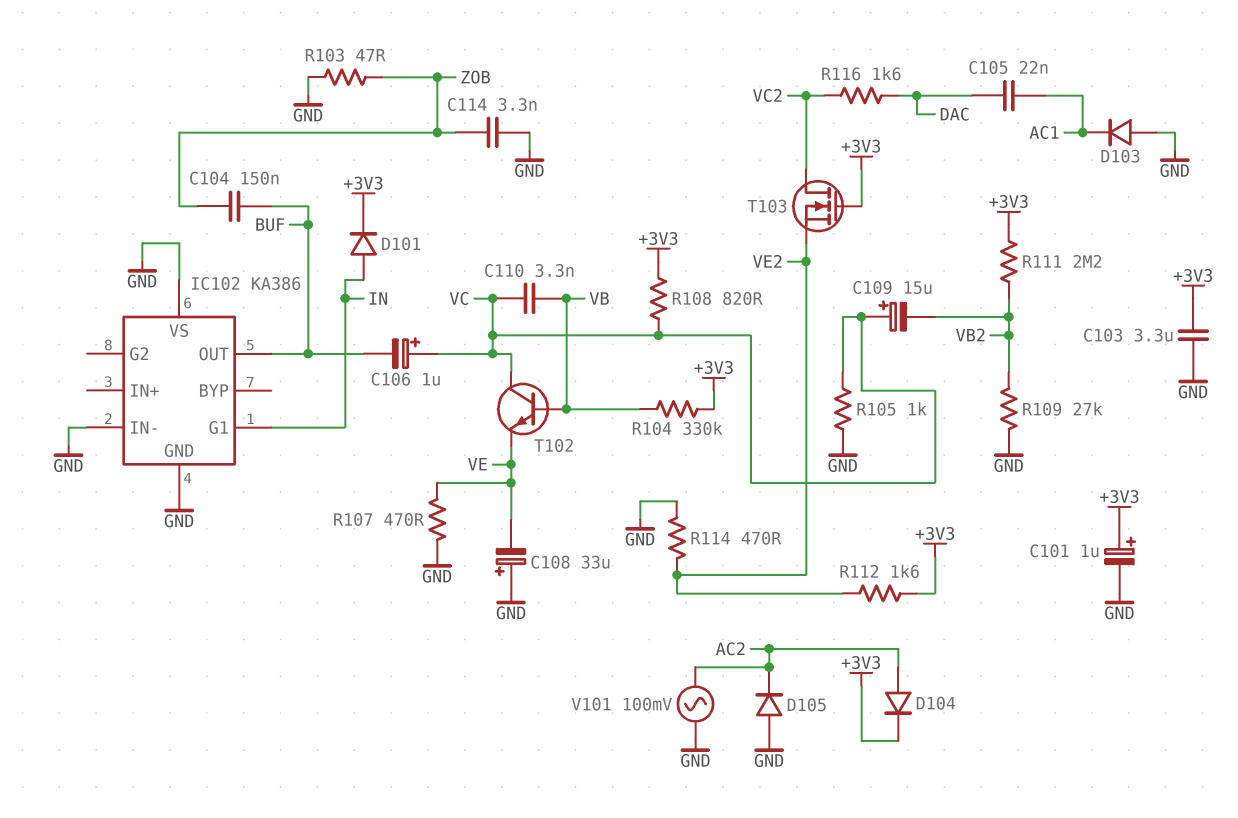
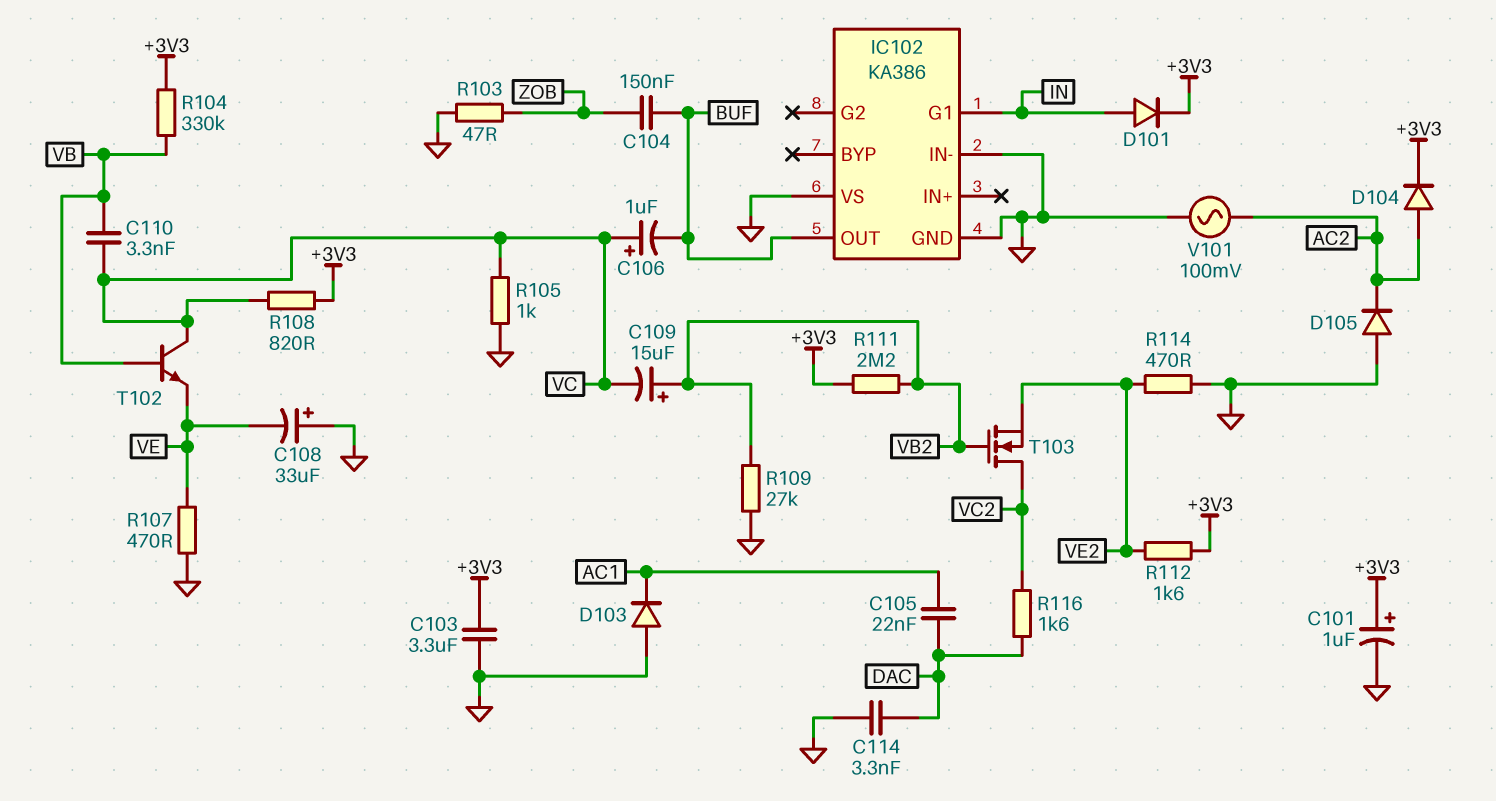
C109: 15uF (plus VC, minus VB2) -> 15uF (plus VB2, minus VC)
C114: 3.3nF (GND, ZOB) -> 3.3nF (DAC, GND)
T103: NMOS (G +3V3, D VC2, S VE2) -> NMOS (G VB2, D VC2, S VE2)

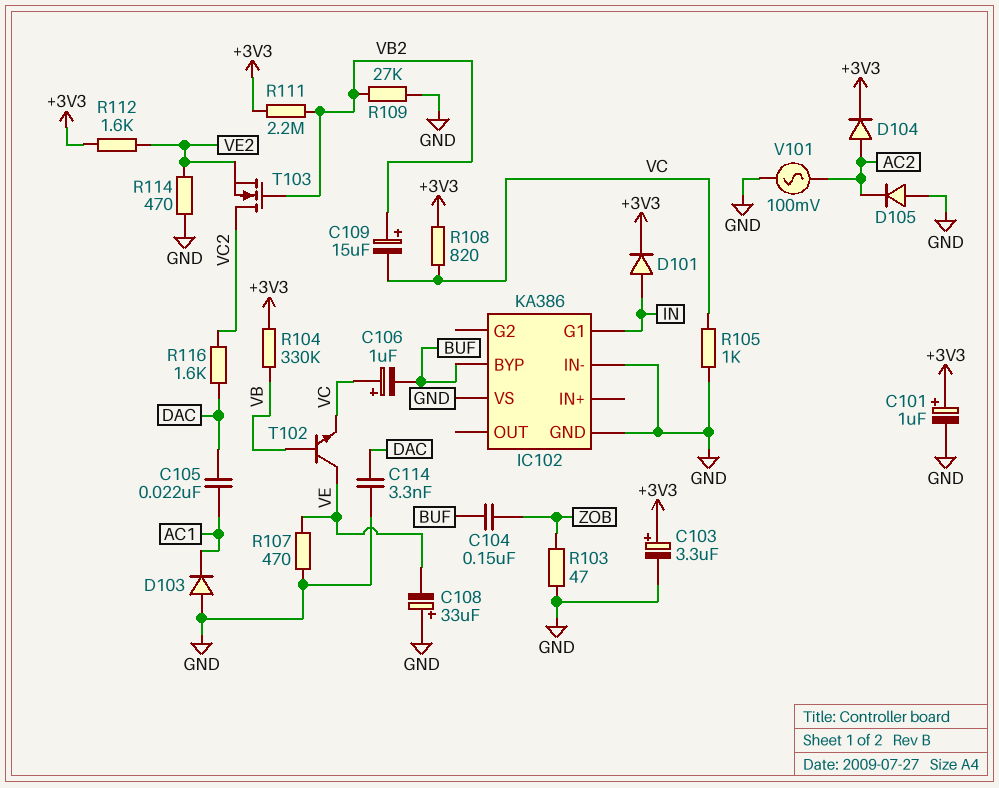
C103: 3.3uF (+3V3, GND) -> 3.3uF (plus +3V3, minus GND)
C110: 3.3nF (VB, VC) -> none
IC102 pin BYP: none -> BUF
IC102 pin OUT: BUF -> none
T102: NPN (B VB, C VC, E VE) -> NPN (B VB, C VE, E VC)

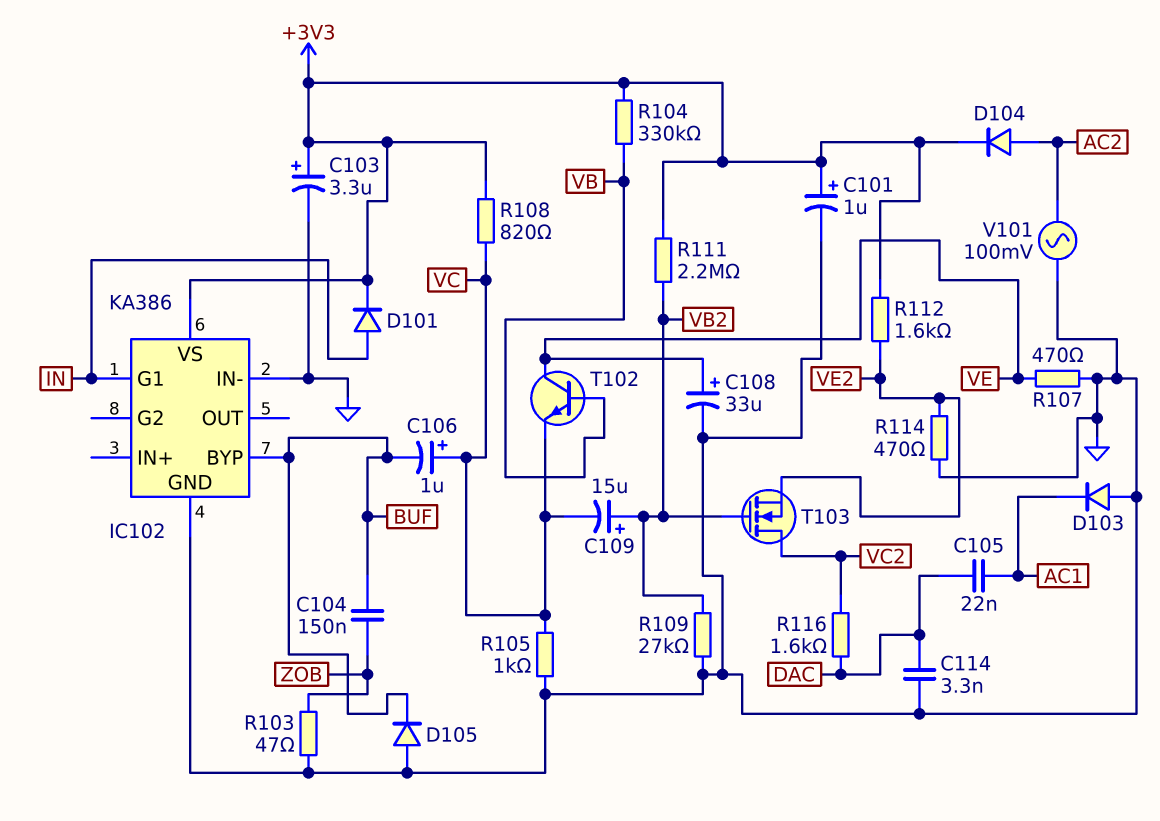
C108: 33uF (plus GND, minus VE) -> 33uF (plus VE, minus GND)
D105: diode (A GND, K AC2) -> diode (A GND, K BUF)
IC102 pin VS: GND -> +3V3

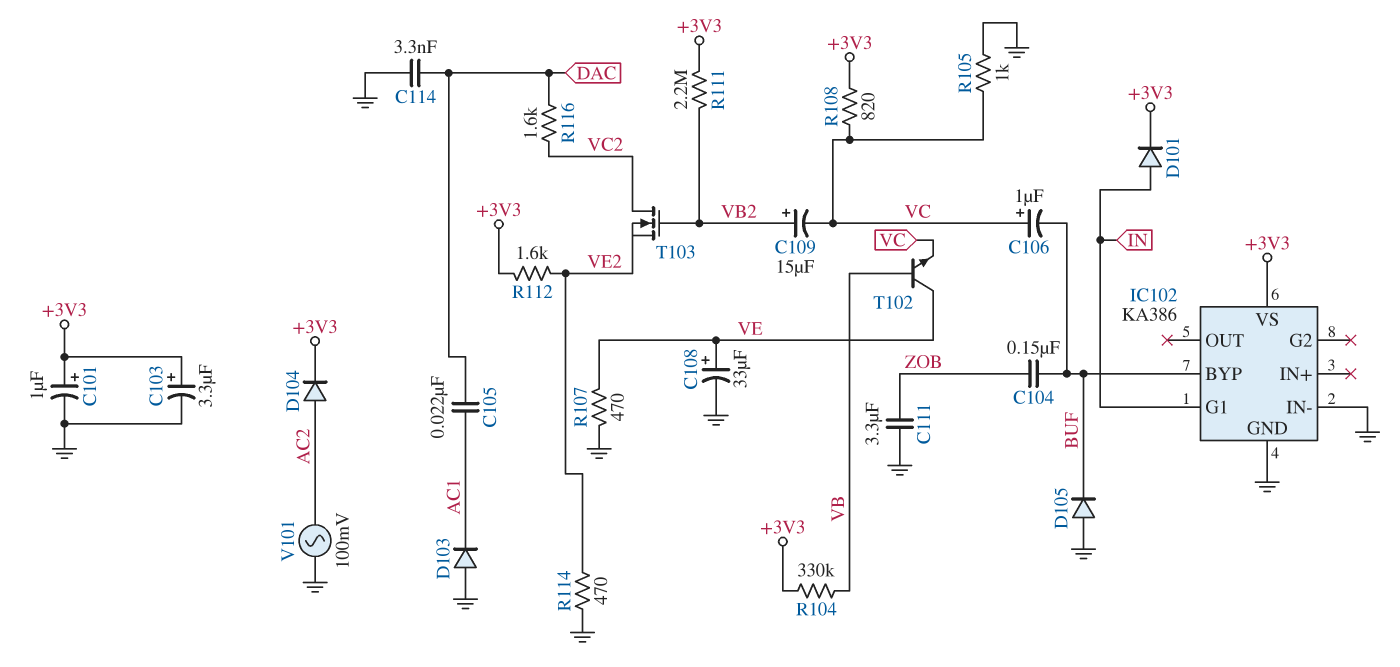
C111: none -> 3.3uF (GND, ZOB)
R103: 47 (GND, ZOB) -> none
R109: 27k (GND, VB2) -> none

